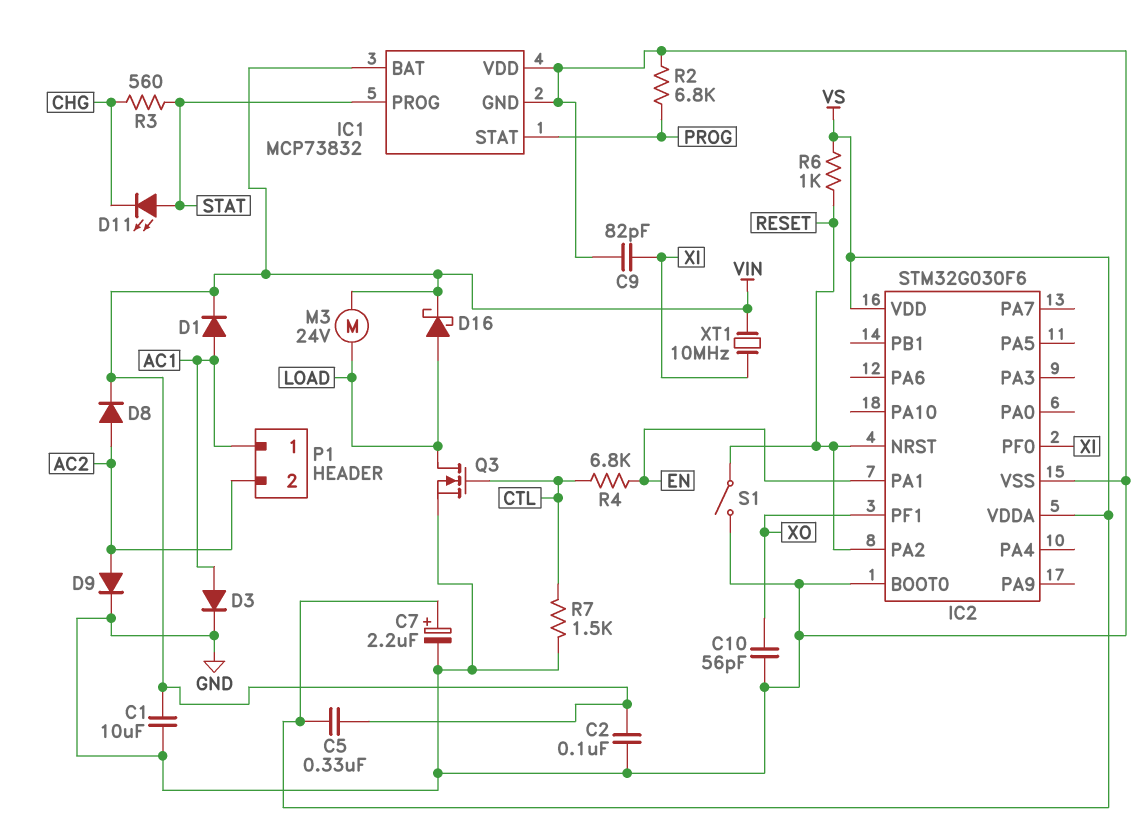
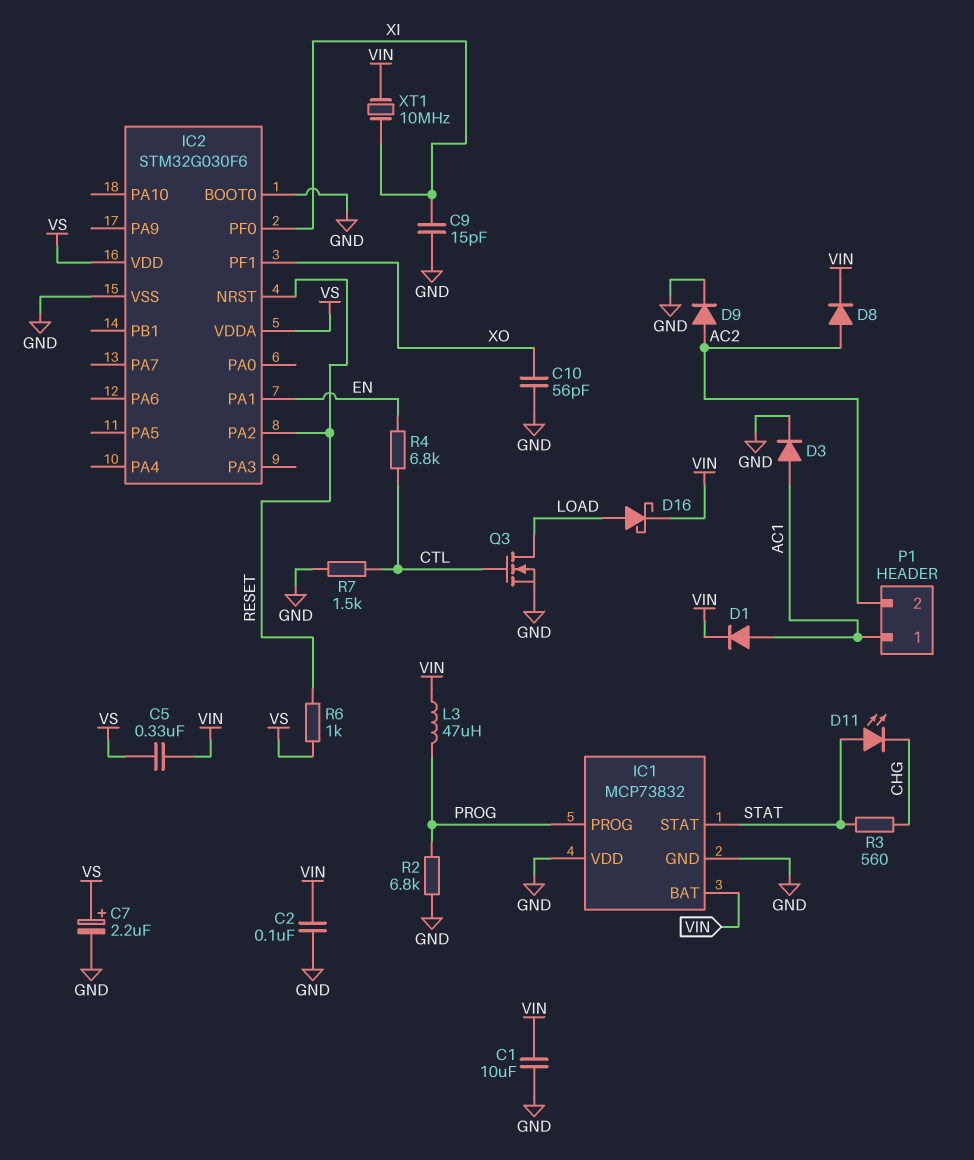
C9: 82pF (GND, XI) -> 15pF (GND, XI)
IC1 pin PROG: STAT -> PROG
IC1 pin STAT: PROG -> STAT
L3: none -> 47uH (PROG, VIN)
M3: motor 24V (LOAD, VIN) -> none
S1: switch (GND, RESET) -> none

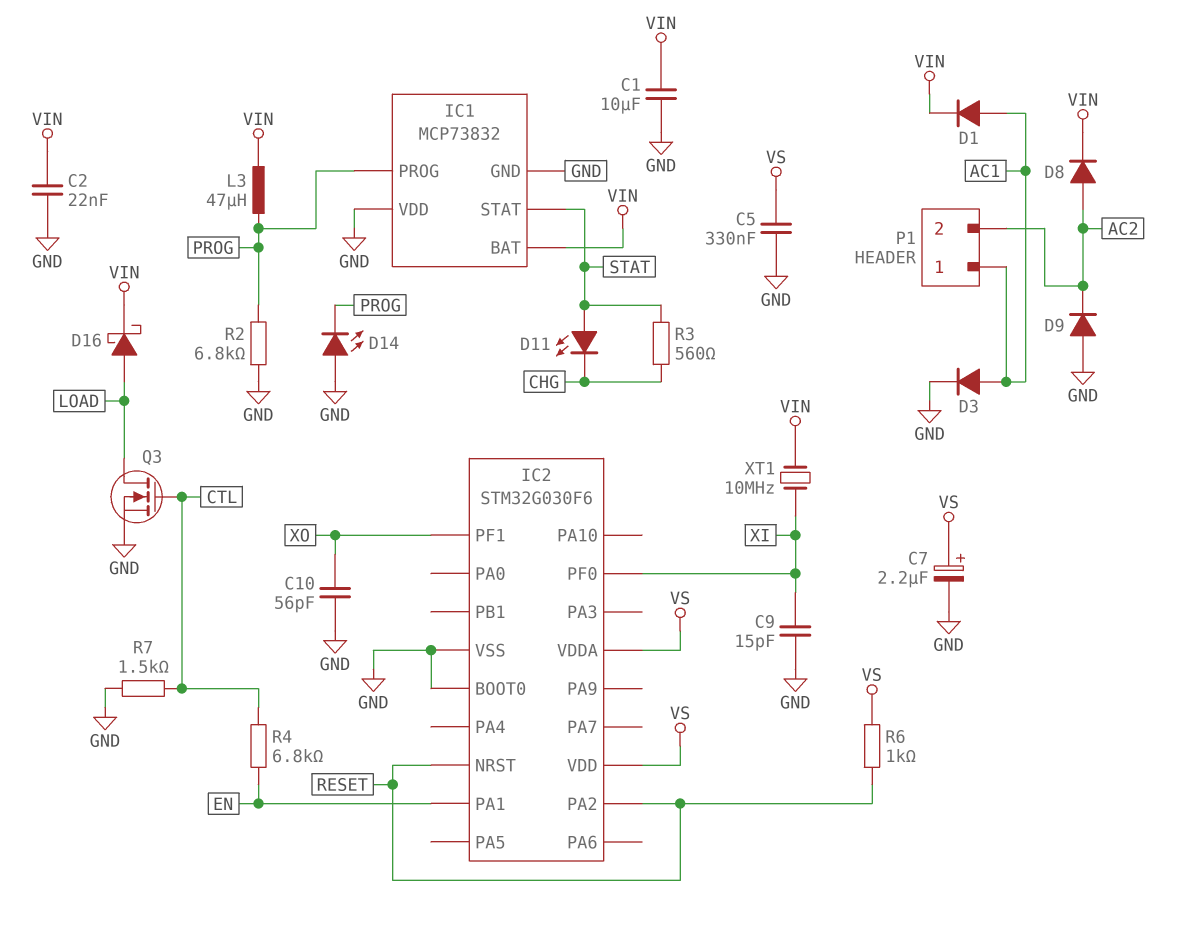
C2: 100nF (GND, VIN) -> 22nF (GND, VIN)
C5: 330nF (VIN, VS) -> 330nF (GND, VS)
D9: diode (A AC2, K GND) -> diode (A GND, K AC2)
D14: none -> LED (A GND, K PROG)

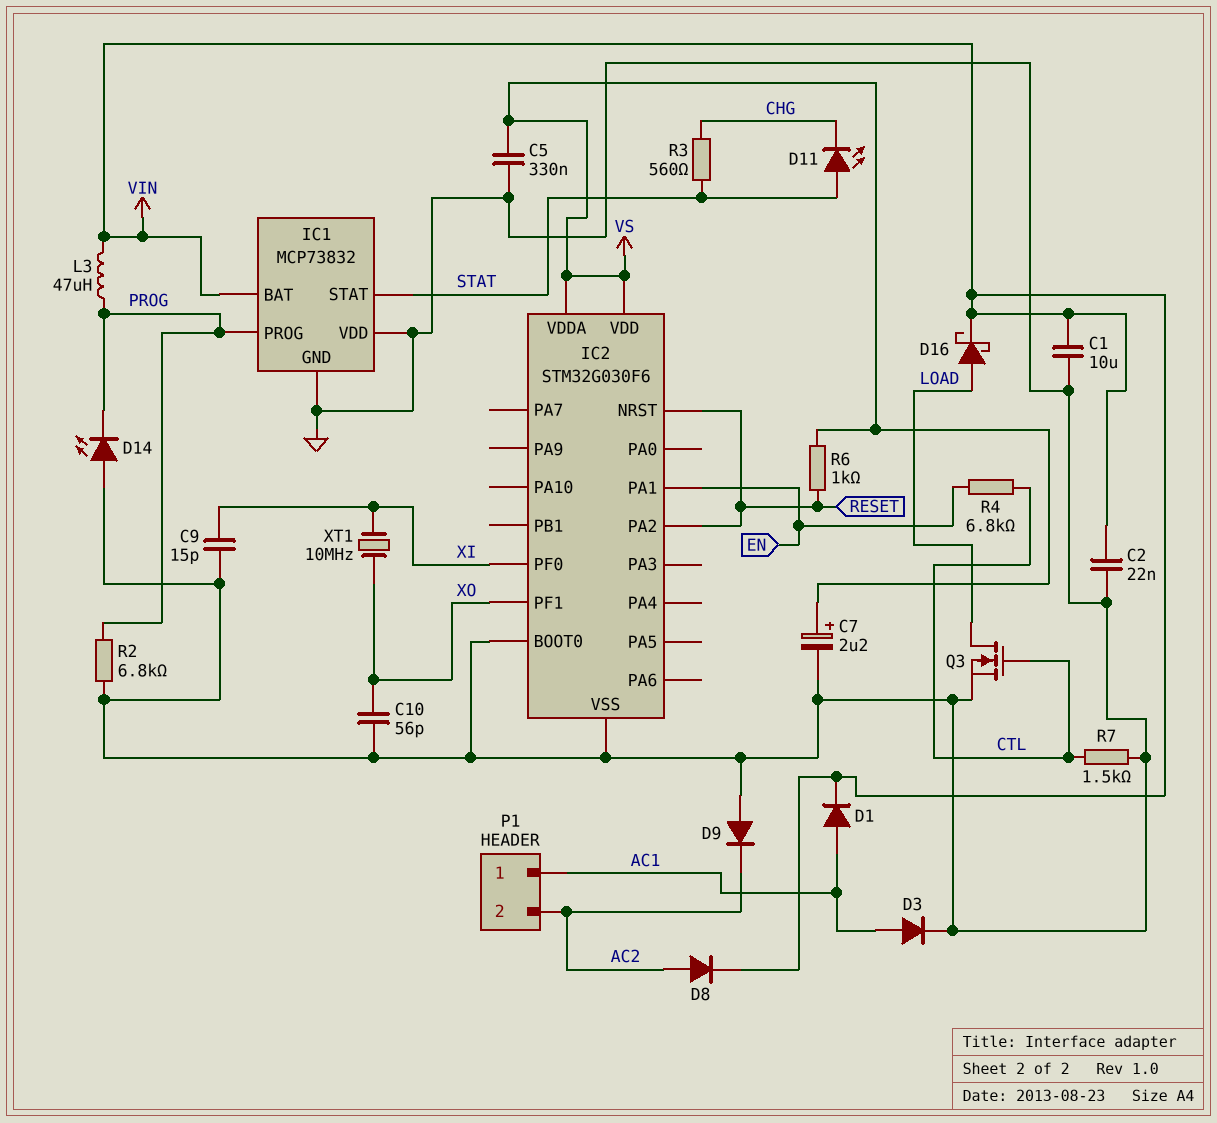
XT1: 10MHz (VIN, XI) -> 10MHz (XI, XO)

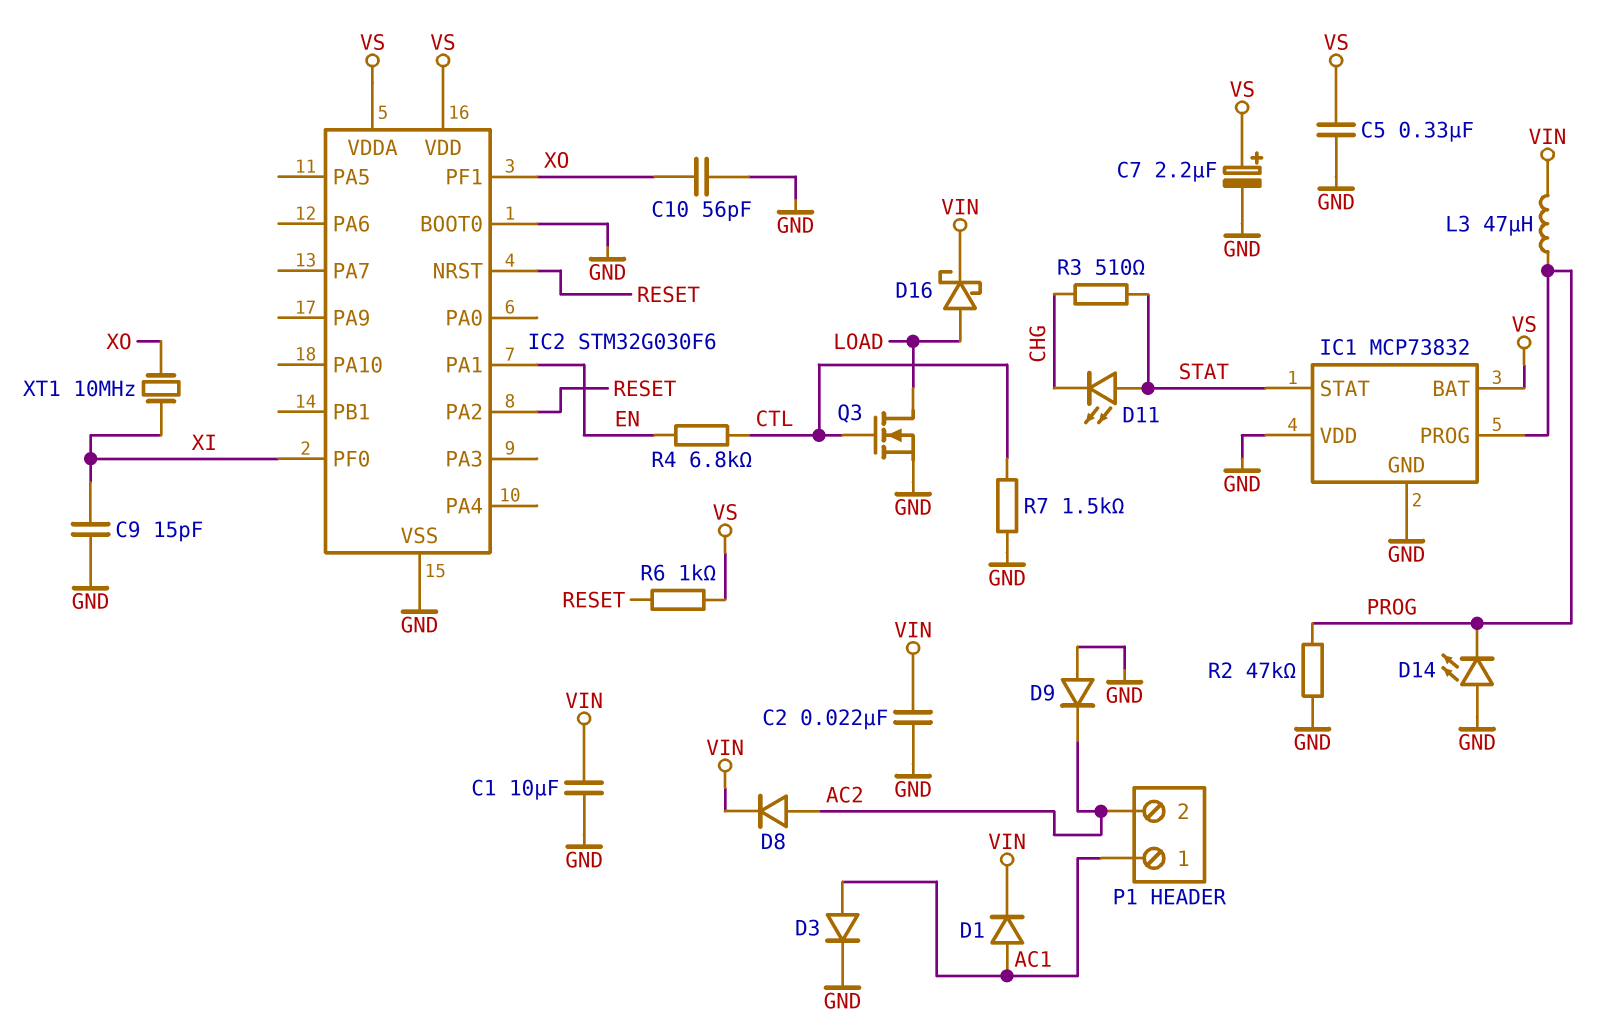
IC1 pin BAT: VIN -> VS
R2: 6.8k (GND, PROG) -> 47k (GND, PROG)
R3: 560 (CHG, STAT) -> 510 (CHG, STAT)

